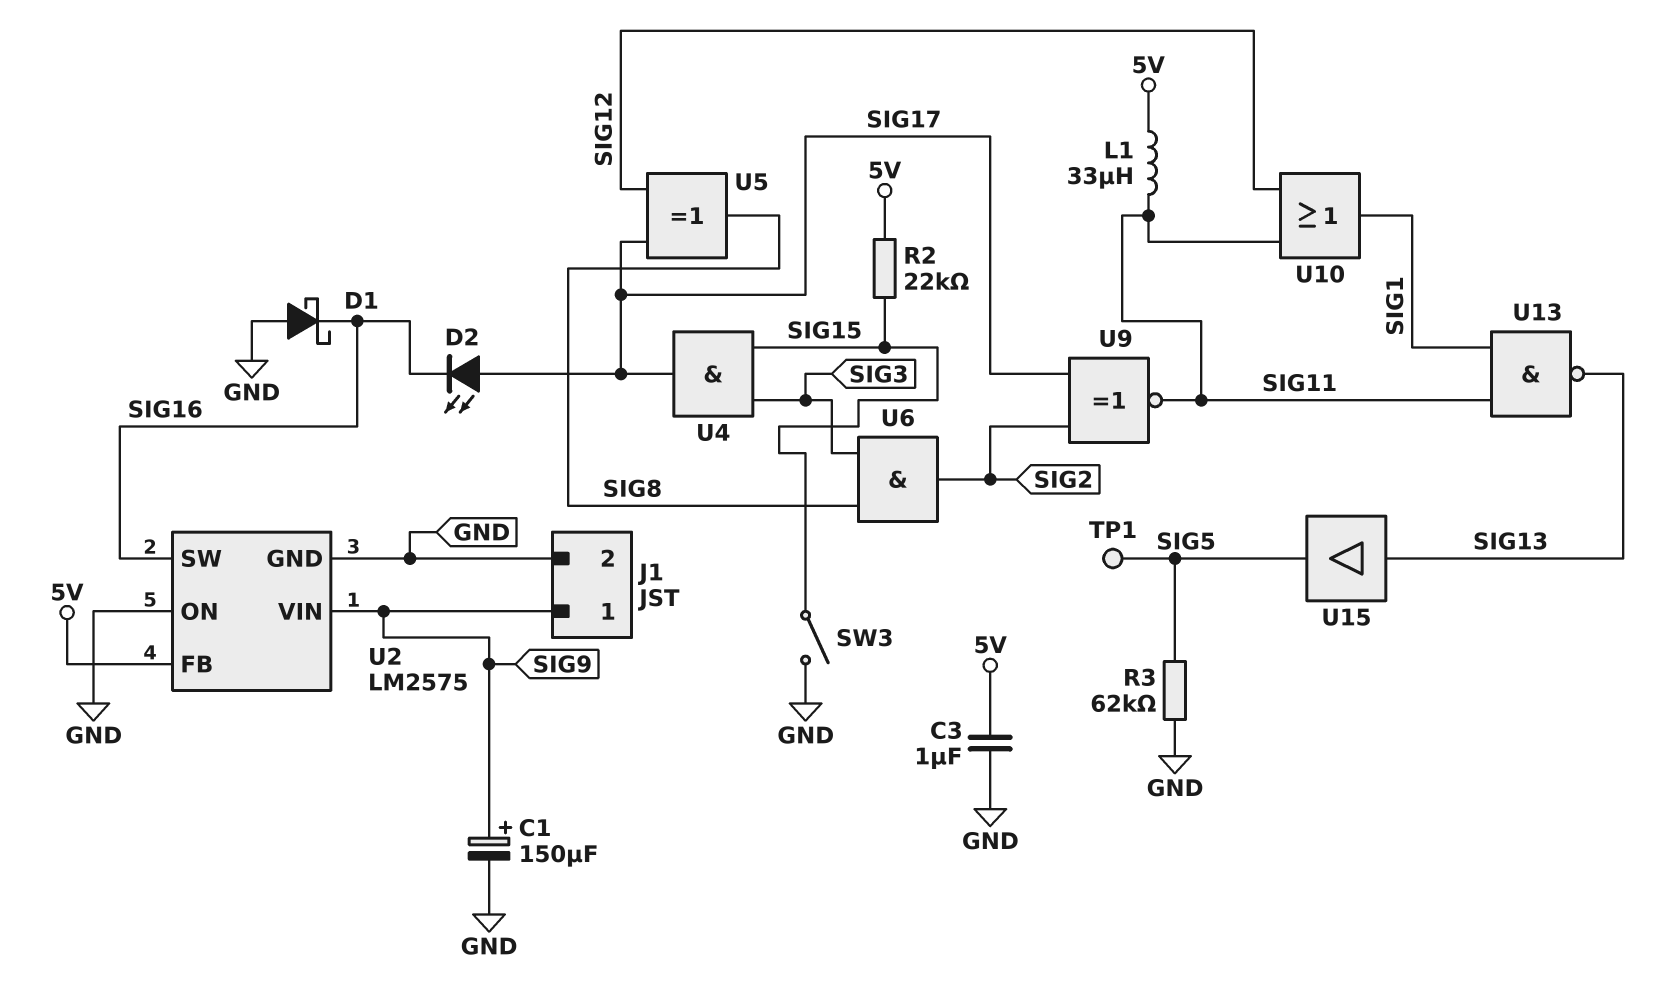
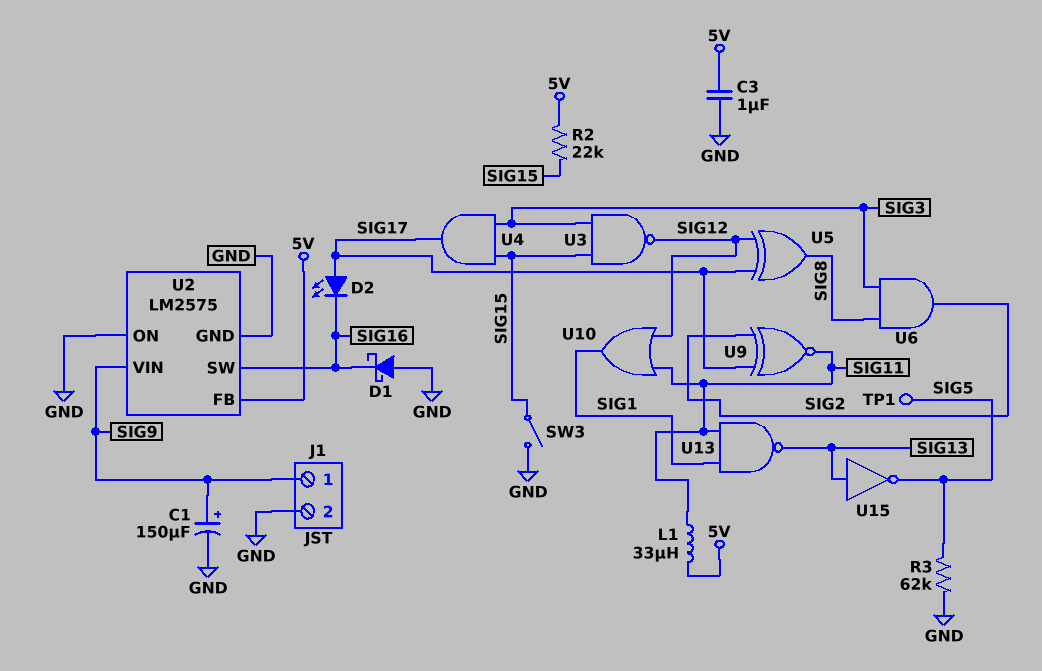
U3: none -> NAND (in SIG3, in SIG15, out SIG12)
U15: buffer (in SIG13, out SIG5) -> NOT (in SIG13, out SIG5)

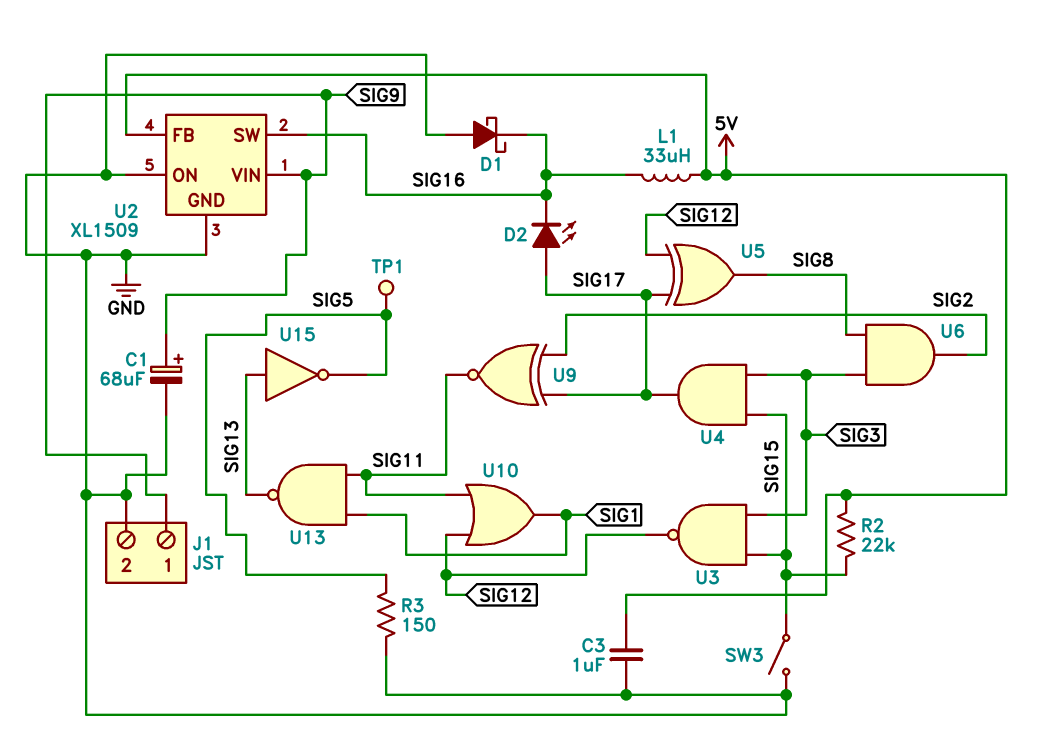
C1: 150uF (plus SIG9, minus GND) -> 68uF (plus SIG9, minus GND)
L1: 33uH (5V, SIG11) -> 33uH (5V, SIG16)
R3: 62k (GND, SIG5) -> 150 (GND, SIG5)
U2: LM2575 -> XL1509

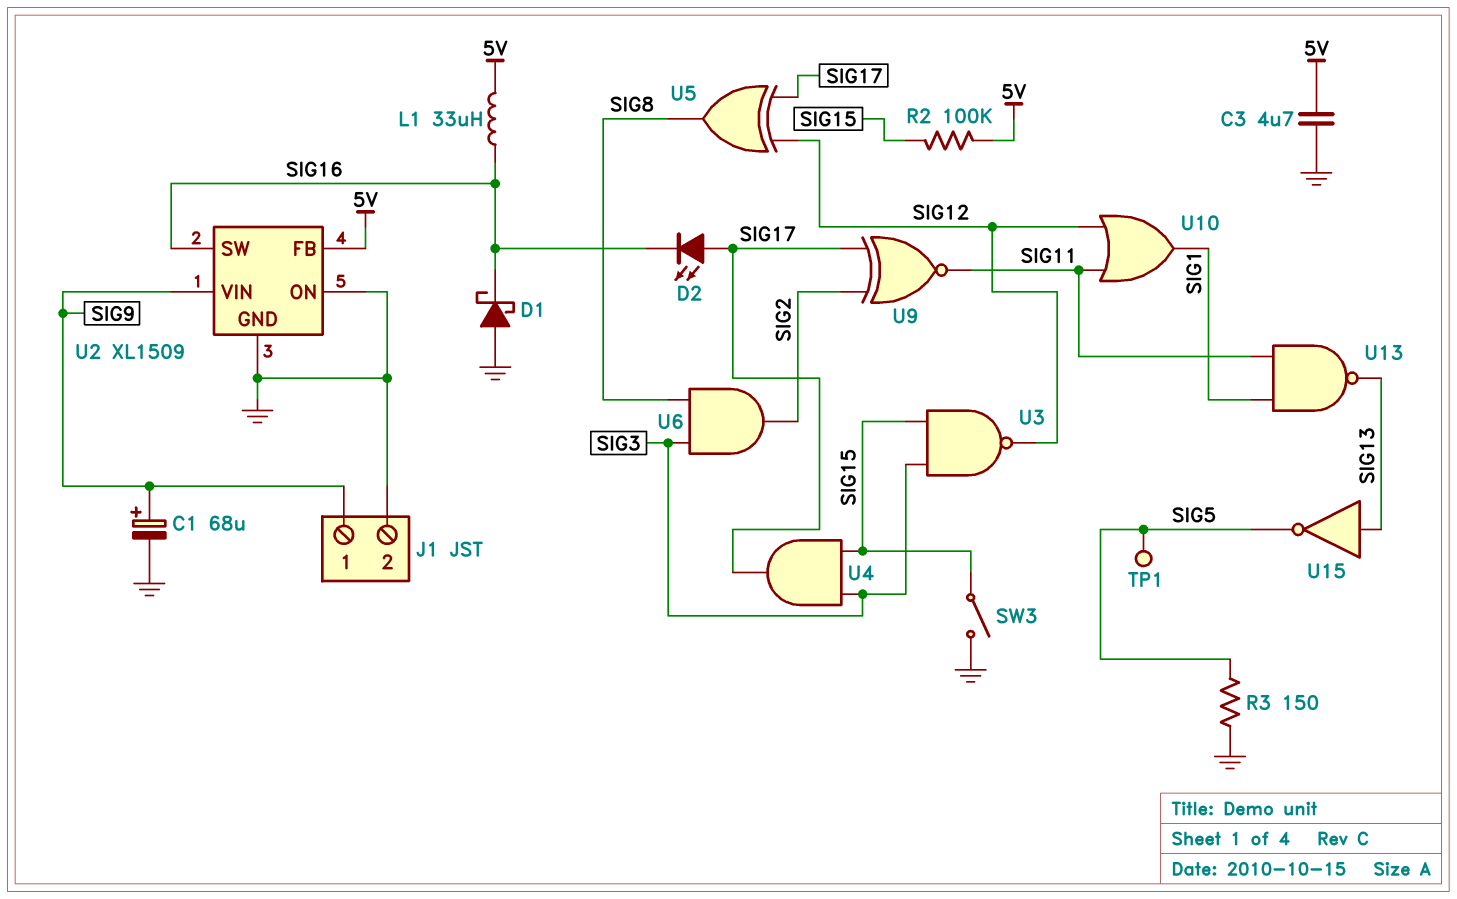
C3: 1uF (5V, GND) -> 4.7uF (5V, GND)
R2: 22k (5V, SIG15) -> 100k (5V, SIG15)

